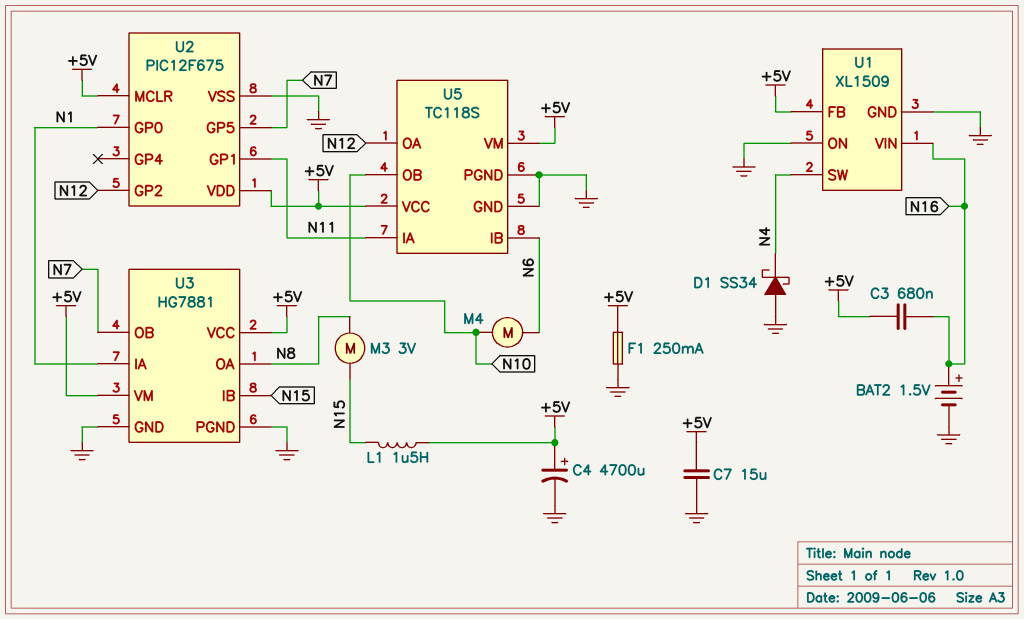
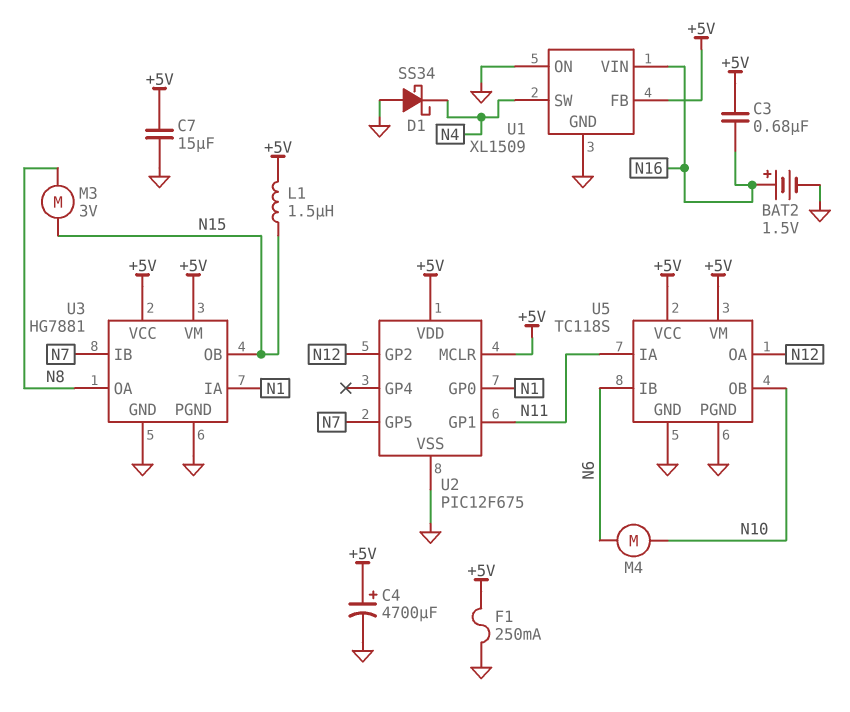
U3 pin IB: N15 -> N7
U3 pin OB: N7 -> N15

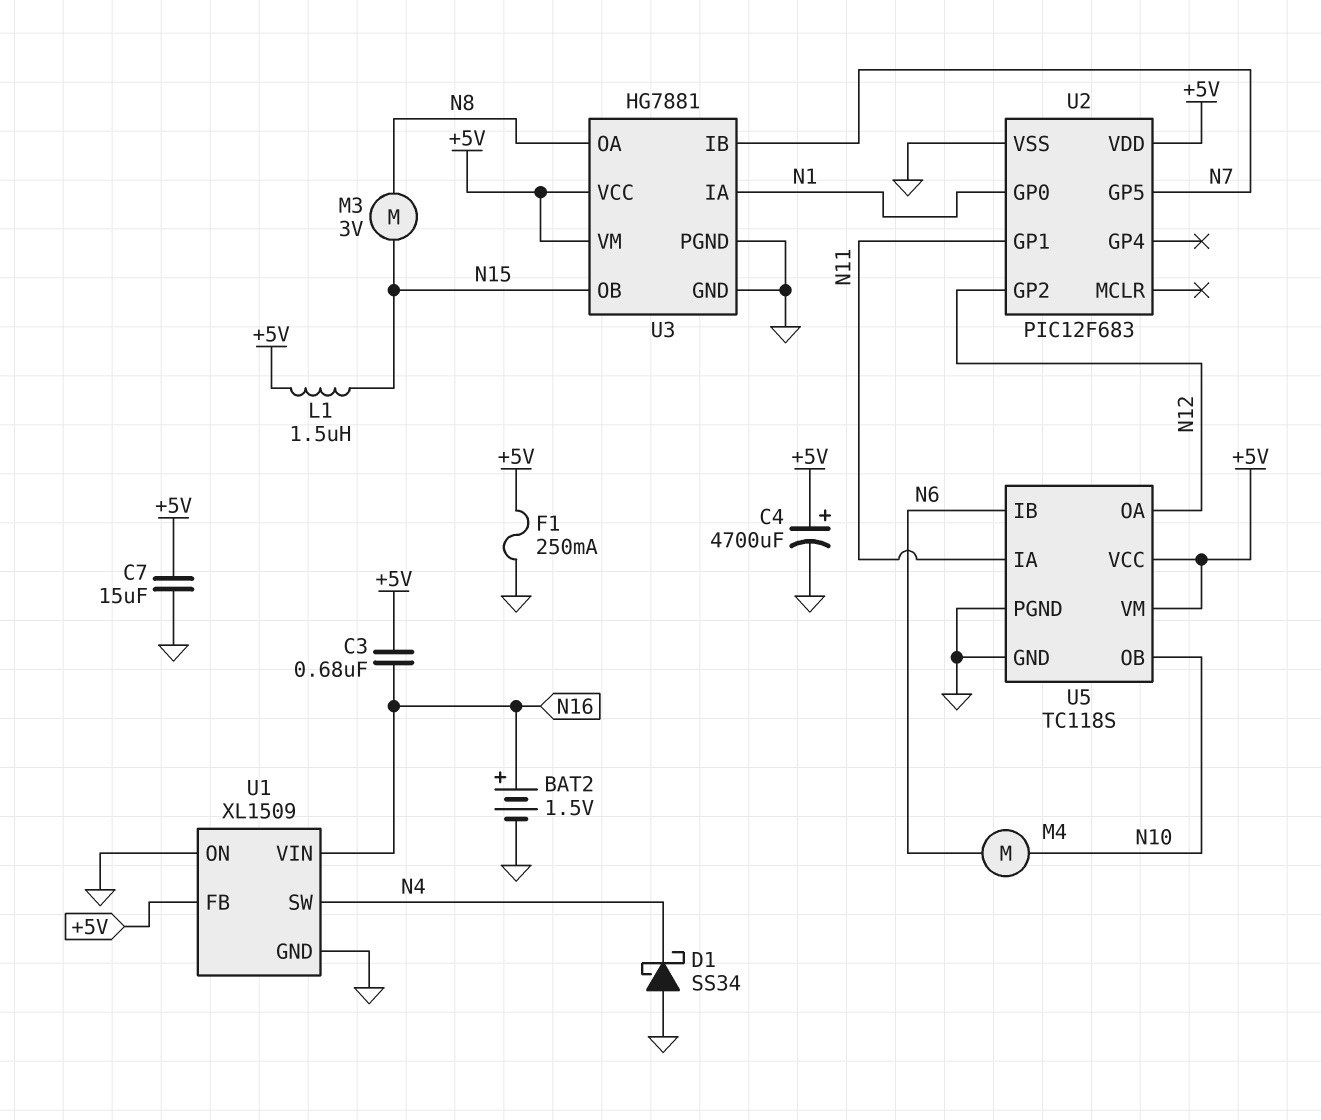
U2: PIC12F675 -> PIC12F683
U2 pin MCLR: +5V -> none

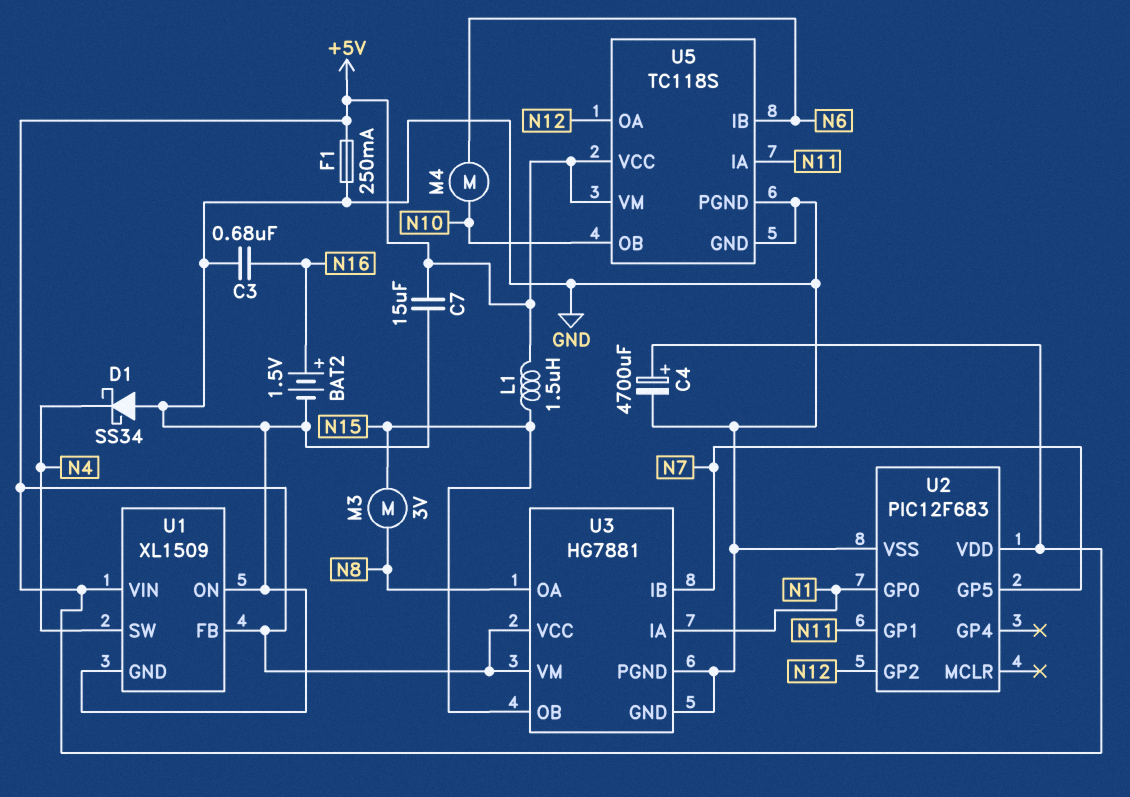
C3: 680nF (+5V, N16) -> 680nF (GND, N16)
U1 pin VIN: N16 -> +5V

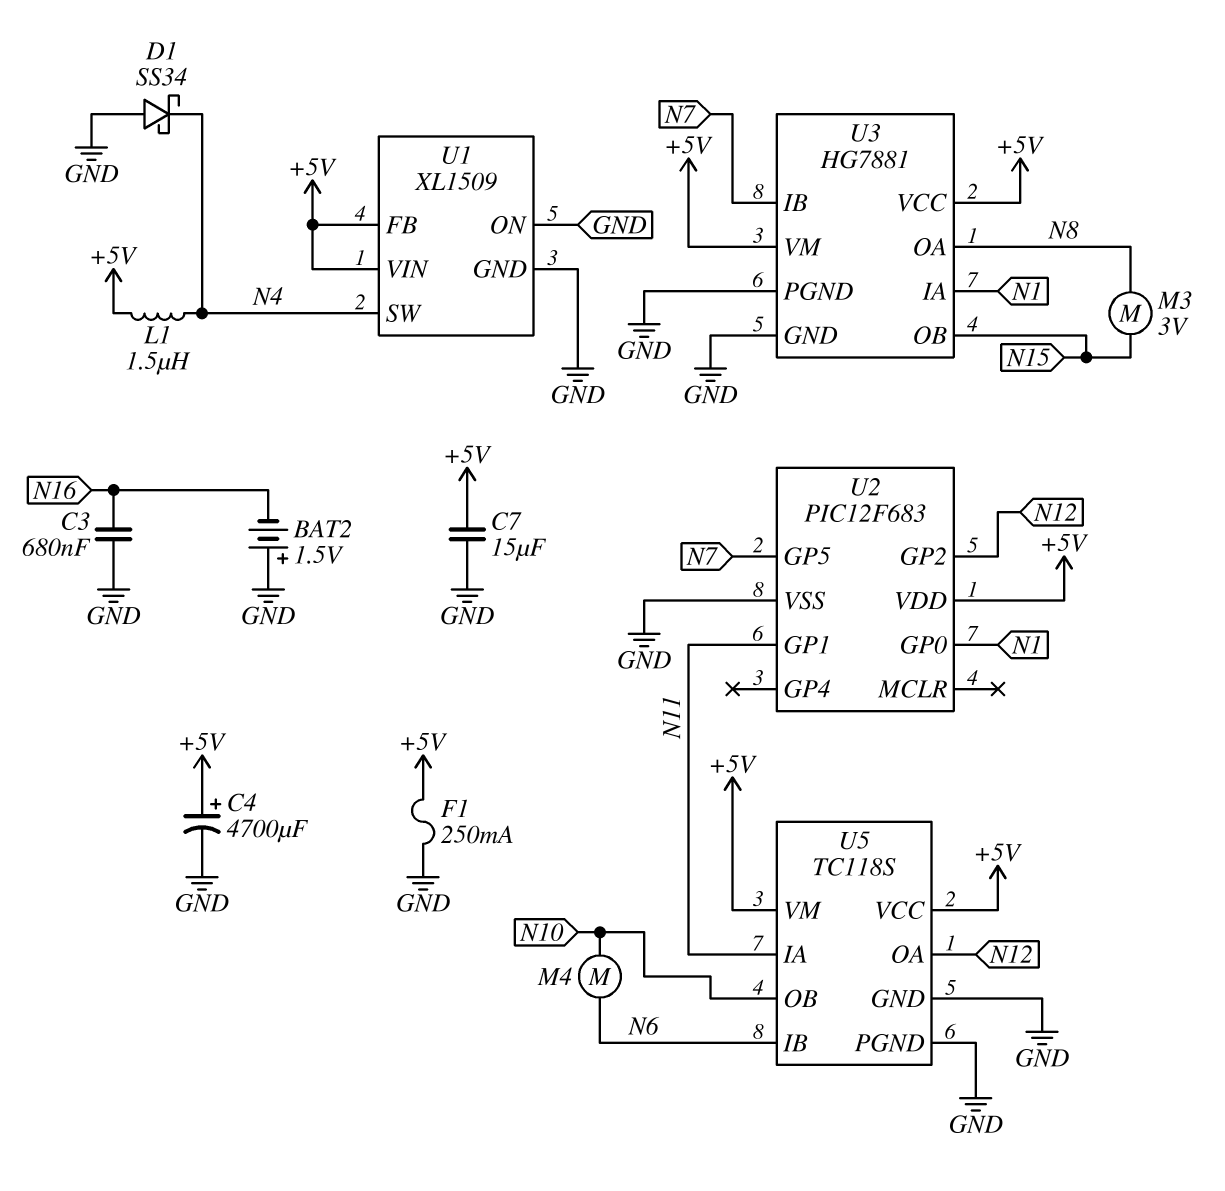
BAT2: 1.5V (plus N16, minus GND) -> 1.5V (plus GND, minus N16)
L1: 1.5uH (+5V, N15) -> 1.5uH (+5V, N4)

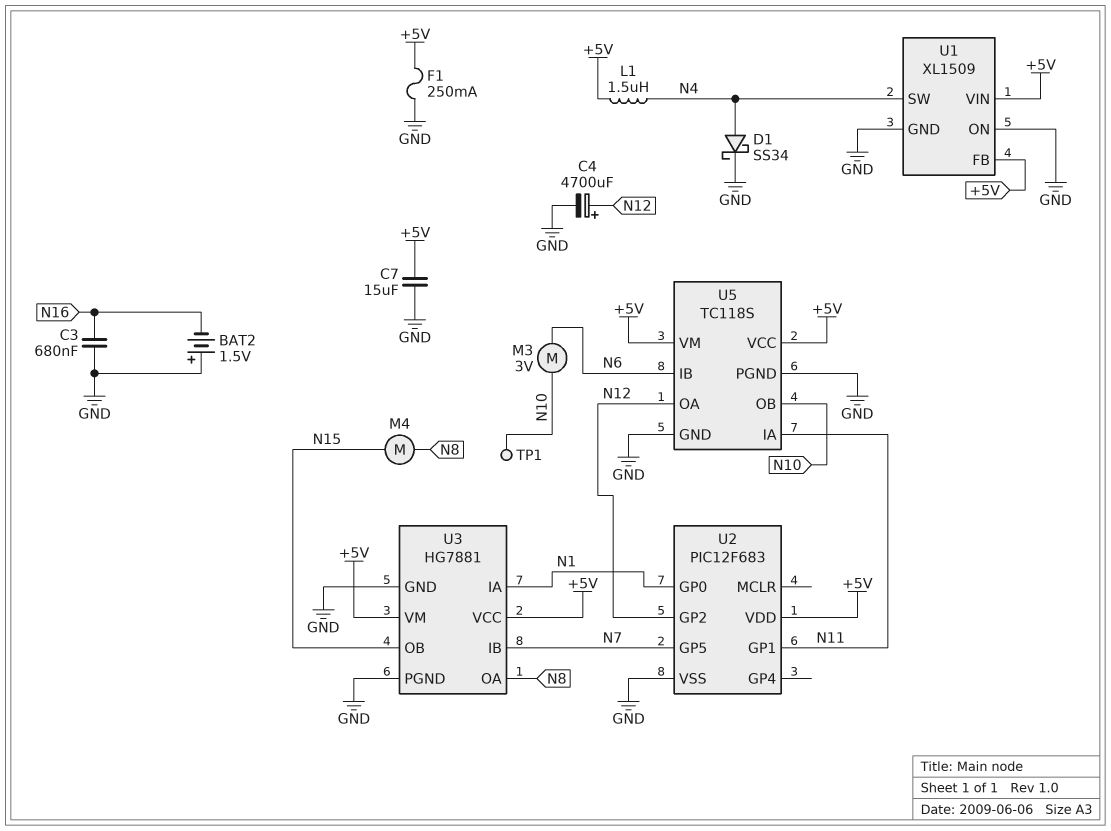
C4: 4700uF (plus +5V, minus GND) -> 4700uF (plus N12, minus GND)
D1: schottky SS34 (A GND, K N4) -> schottky SS34 (A N4, K GND)
M3: motor 3V (N8, N15) -> motor 3V (N6, N10)
M4: motor (N6, N10) -> motor (N8, N15)
TP1: none -> test point (N10)

